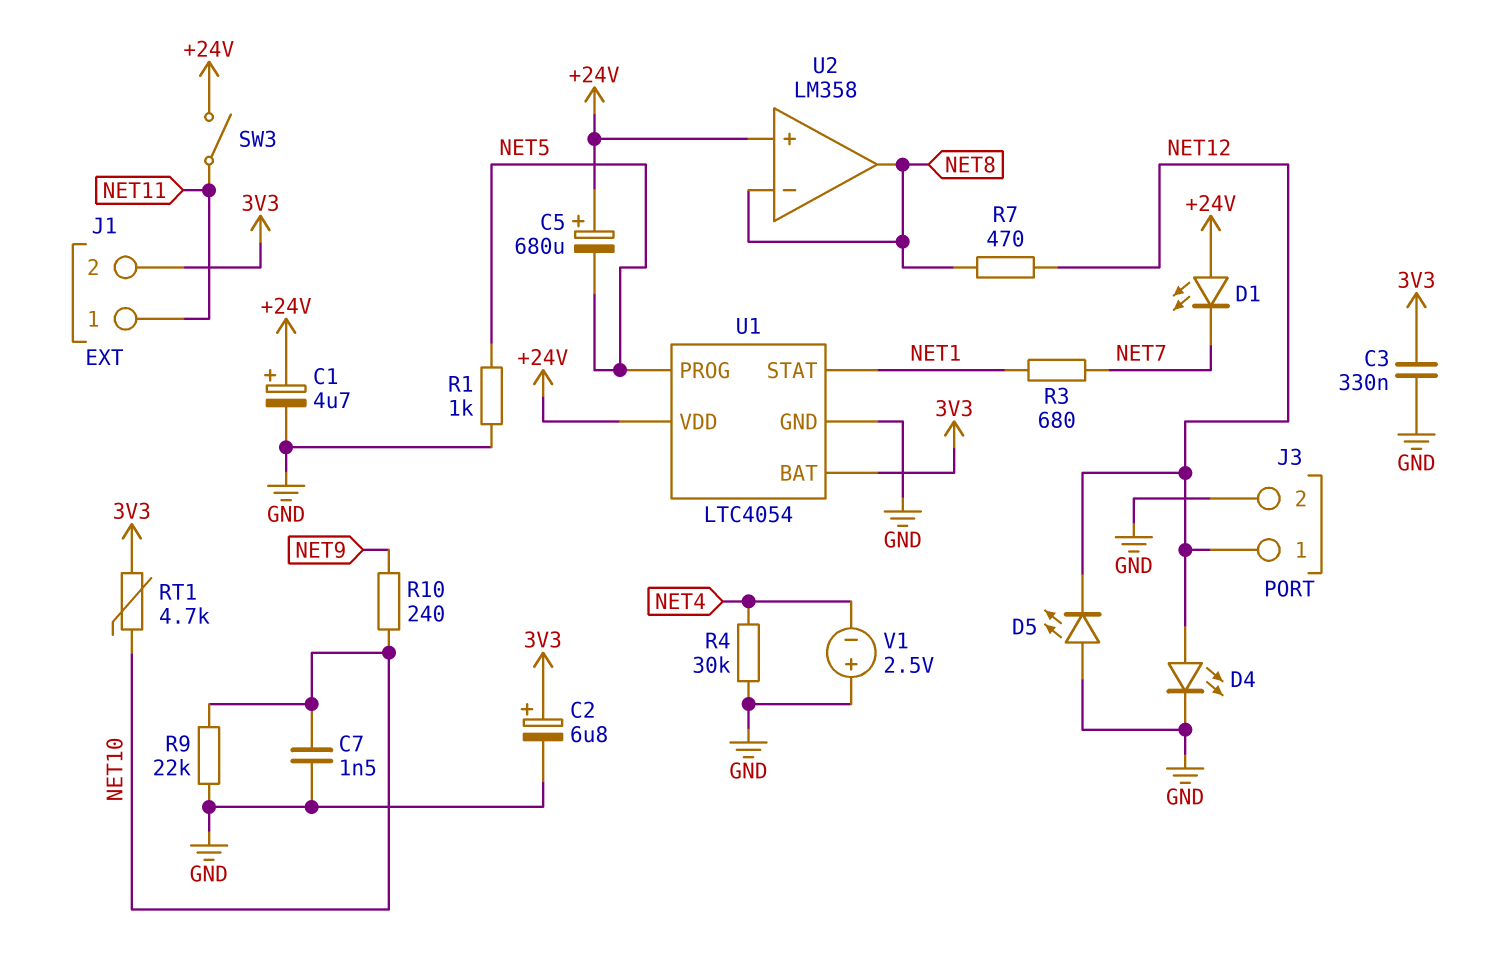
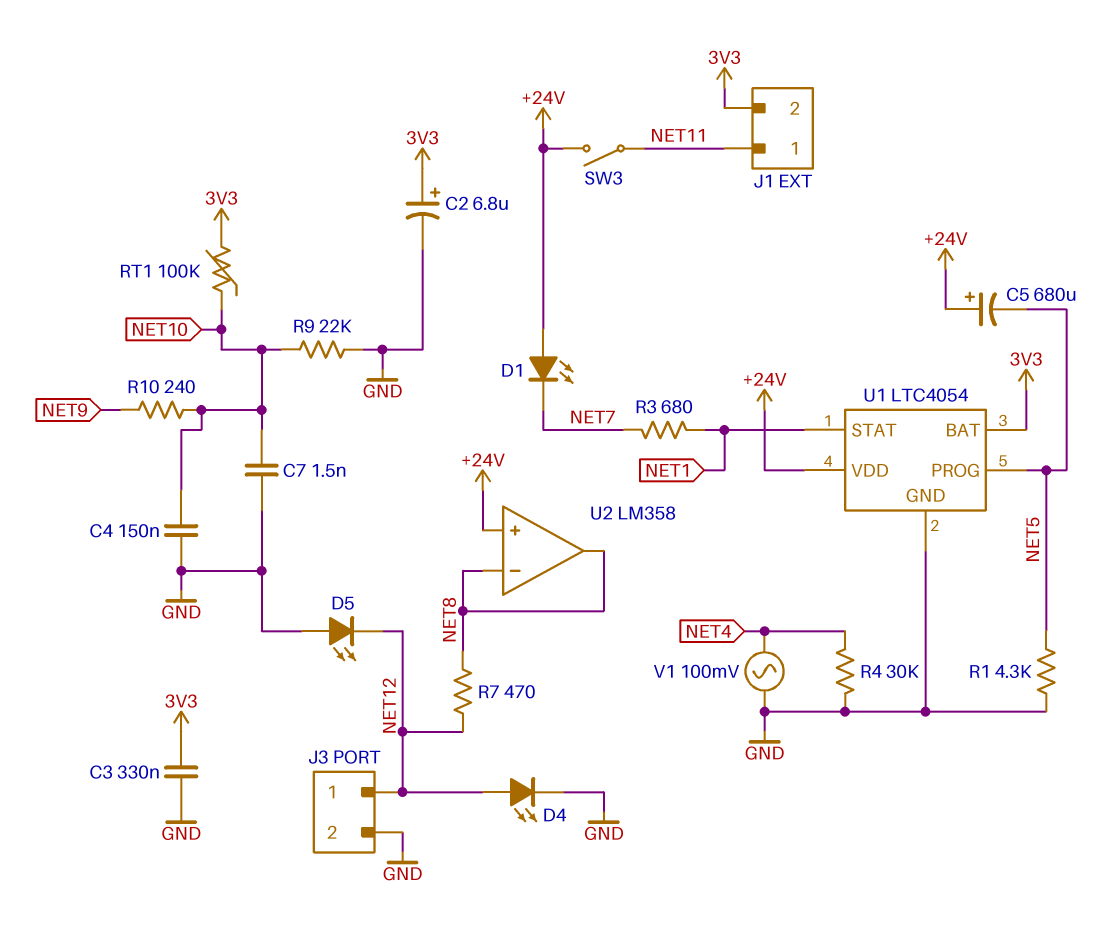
C1: 4.7uF (plus +24V, minus GND) -> none
C4: none -> 150nF (GND, NET10)
R1: 1k (GND, NET5) -> 4.3k (GND, NET5)
RT1: 4.7k (3V3, NET10) -> 100k (3V3, NET10)
V1: 2.5V (plus GND, minus NET4) -> AC 100mV (GND, NET4)

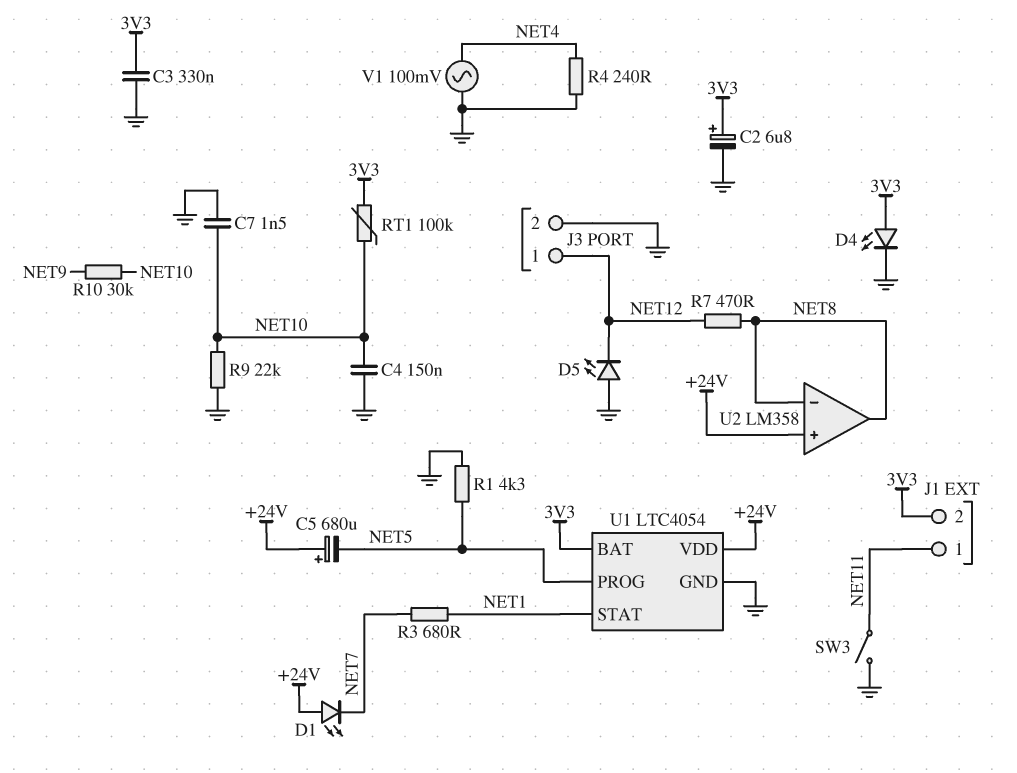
D4: LED (A NET12, K GND) -> LED (A 3V3, K GND)
R4: 30k (GND, NET4) -> 240 (GND, NET4)
R10: 240 (NET9, NET10) -> 30k (NET9, NET10)
SW3: switch (+24V, NET11) -> switch (GND, NET11)

